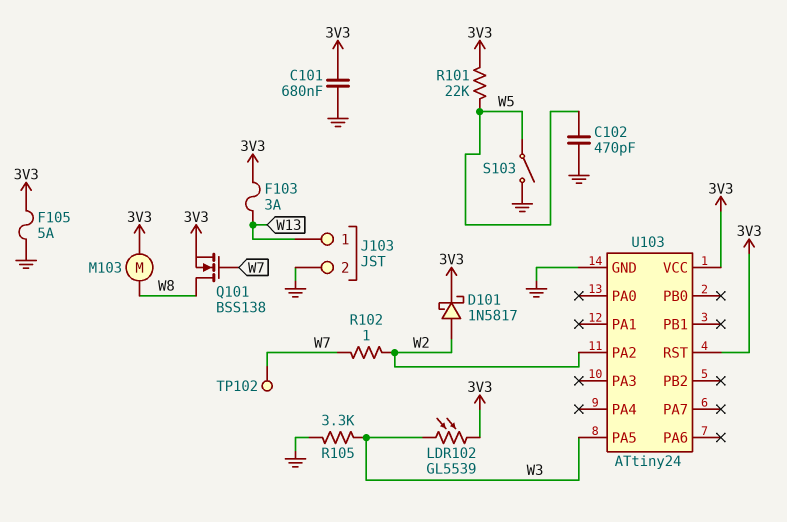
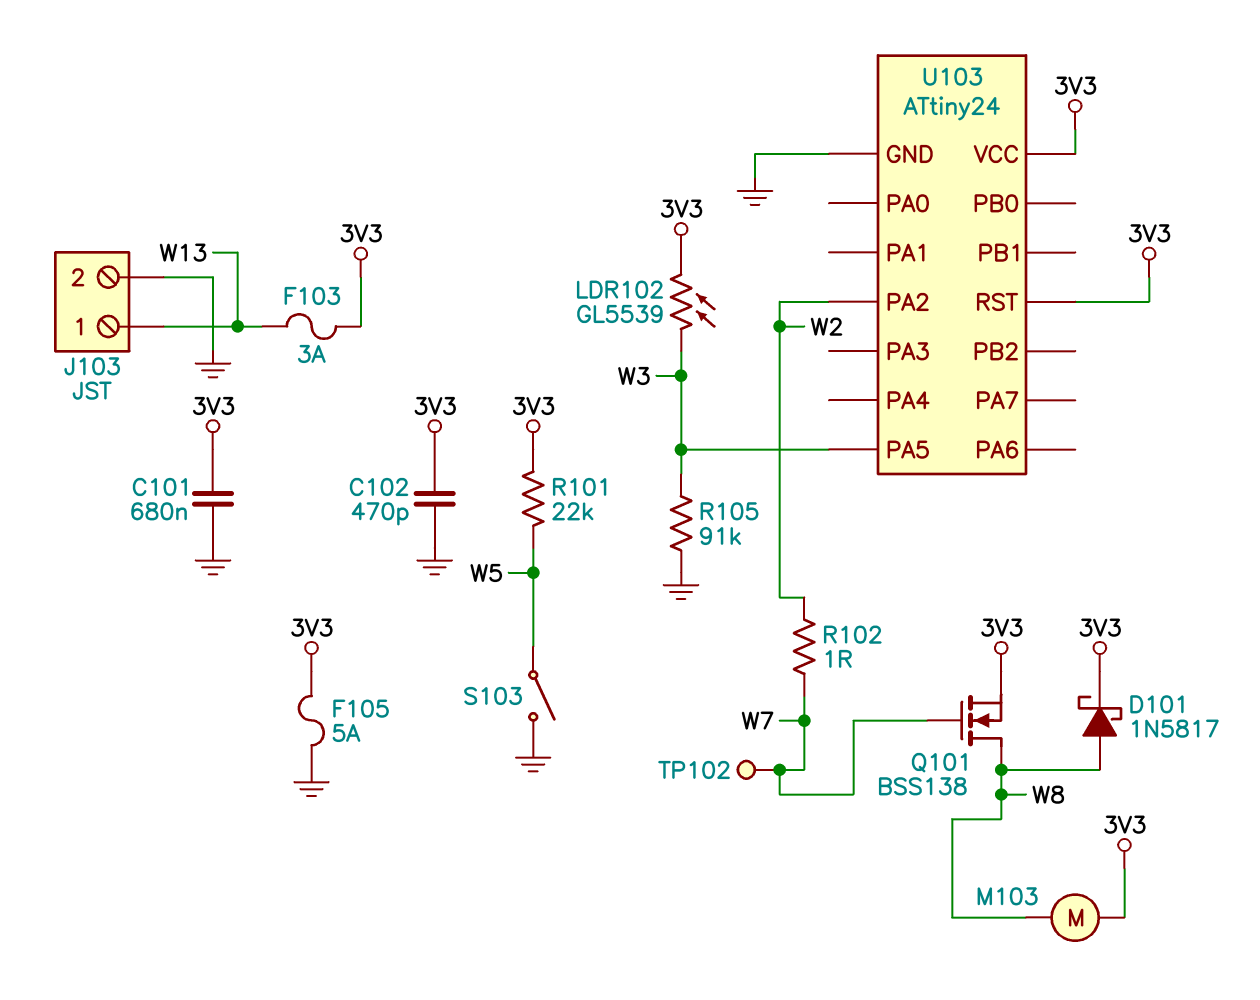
C102: 470pF (GND, W5) -> 470pF (3V3, GND)
D101: schottky 1N5817 (A W2, K 3V3) -> schottky 1N5817 (A W8, K 3V3)
R105: 3.3k (GND, W3) -> 91k (GND, W3)

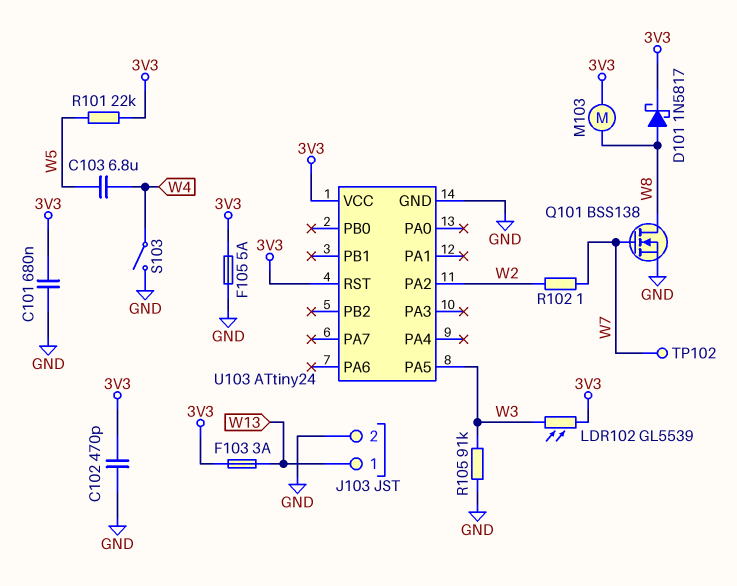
C103: none -> 6.8uF (W4, W5)
Q101: NMOS BSS138 (G W7, D W8, S 3V3) -> NMOS BSS138 (G W7, D W8, S GND)
S103: switch (GND, W5) -> switch (GND, W4)

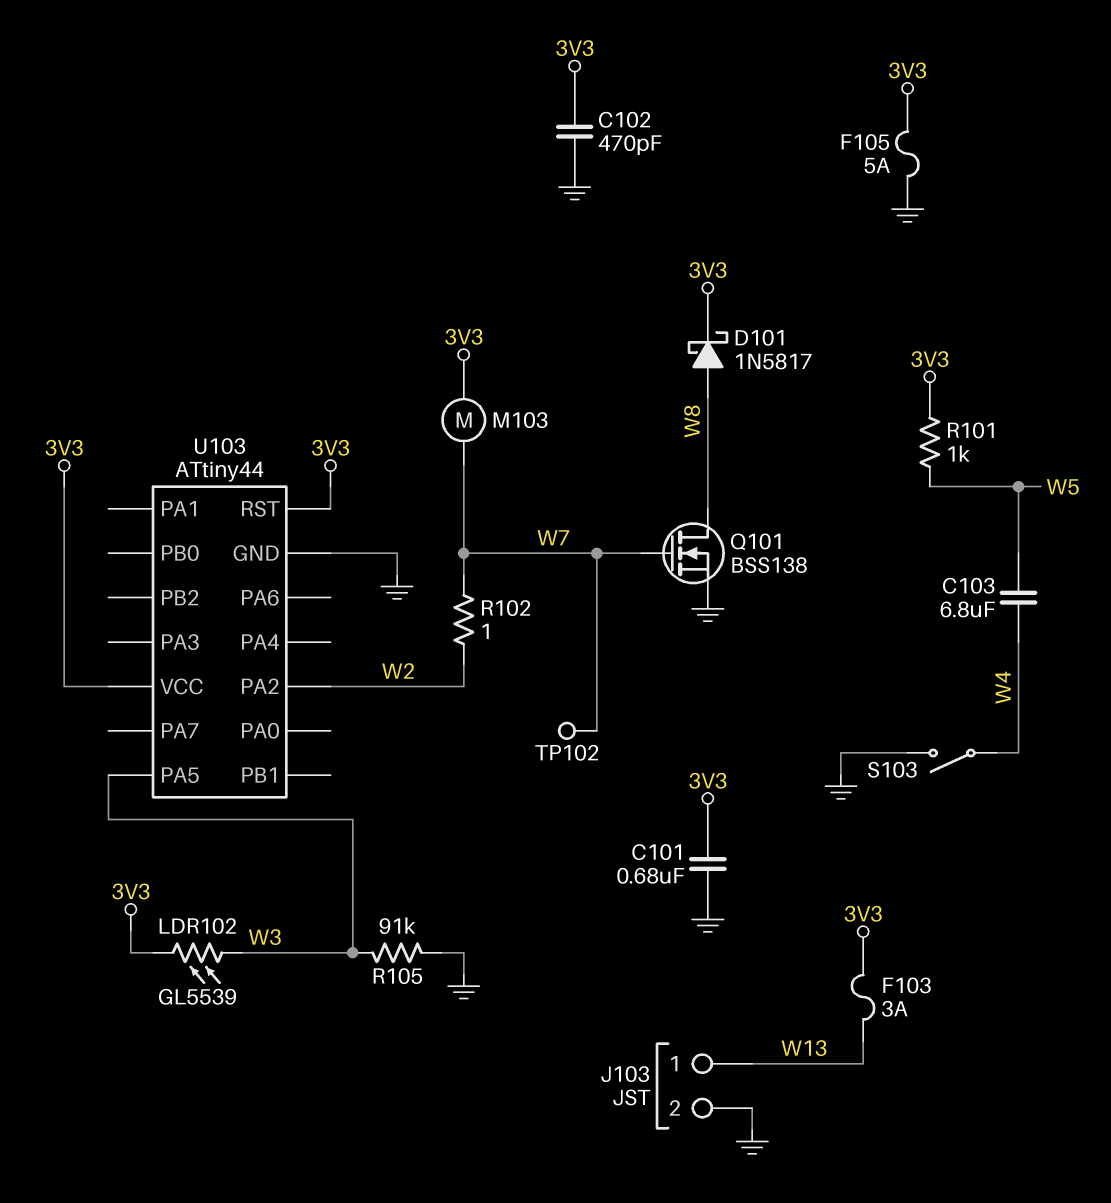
M103: motor (3V3, W8) -> motor (3V3, W7)
R101: 22k (3V3, W5) -> 1k (3V3, W5)
U103: ATtiny24 -> ATtiny44

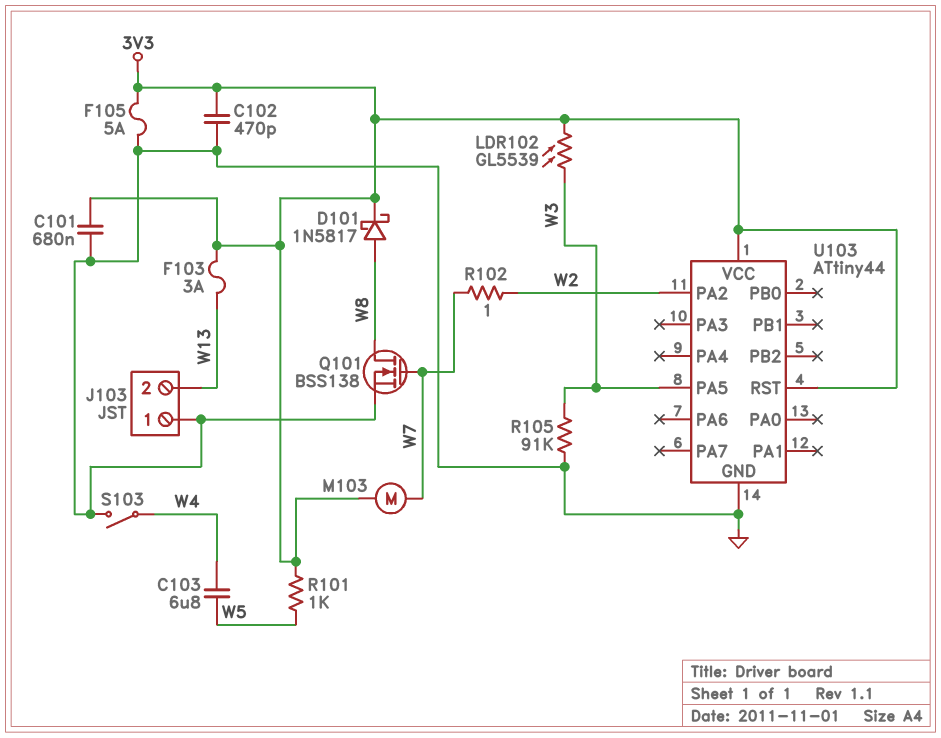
J103 pin 1: W13 -> GND
J103 pin 2: GND -> W13
TP102: test point (W7) -> none

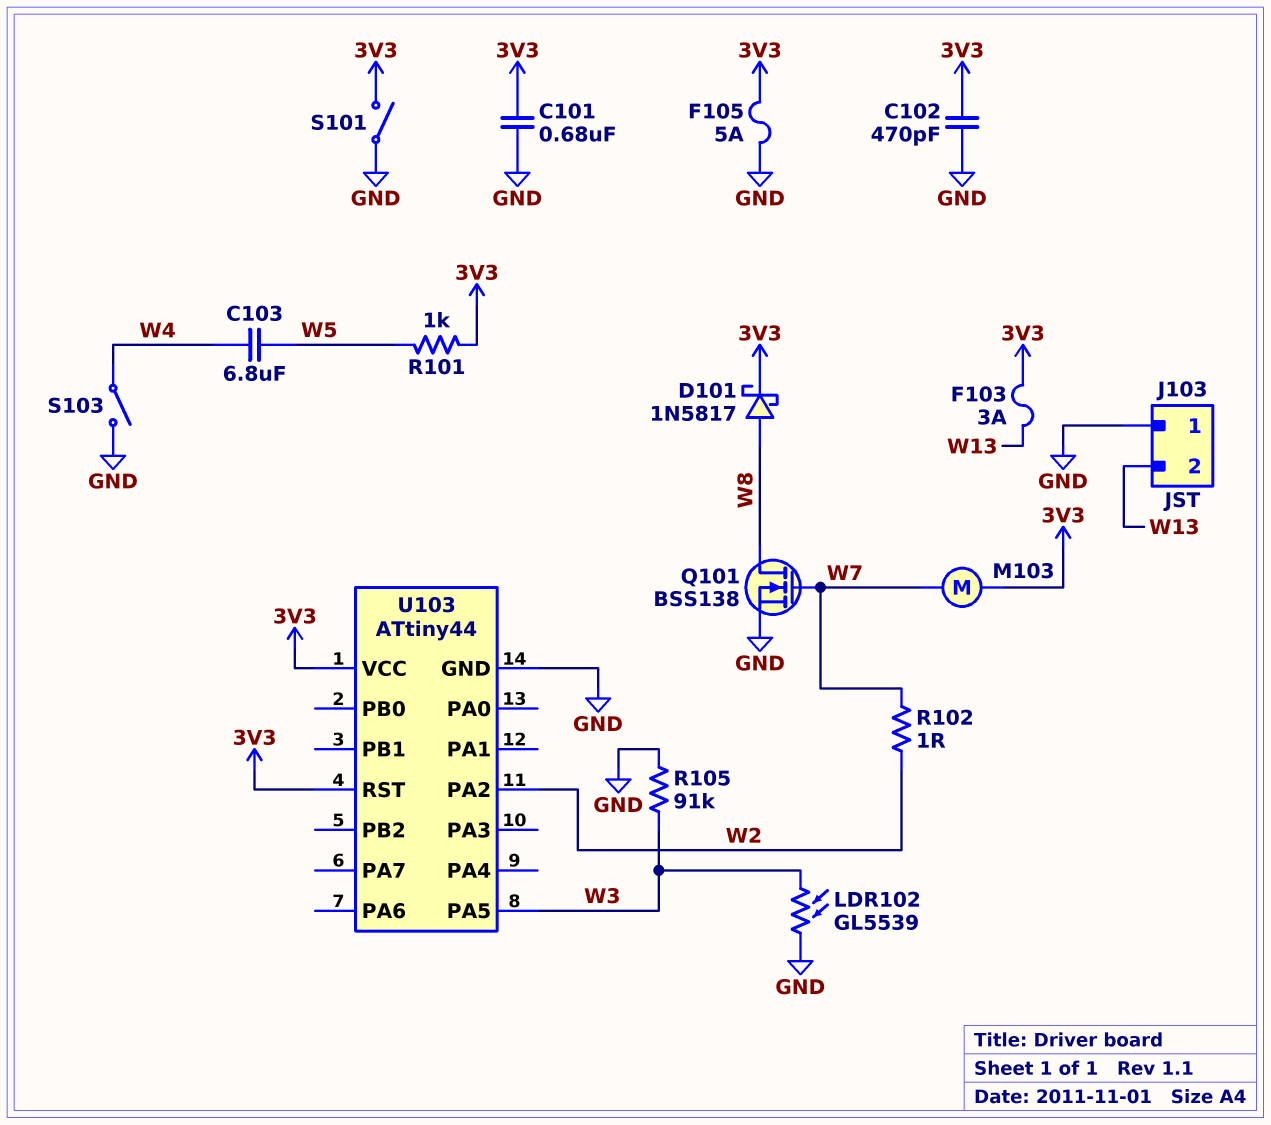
LDR102: GL5539 (3V3, W3) -> GL5539 (GND, W3)
S101: none -> switch (3V3, GND)

